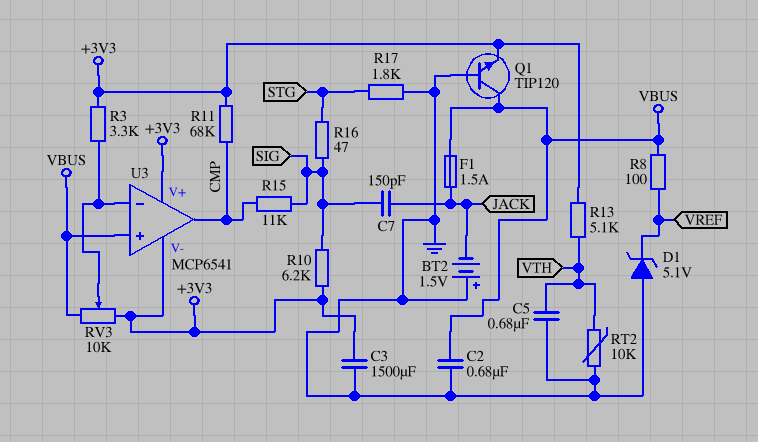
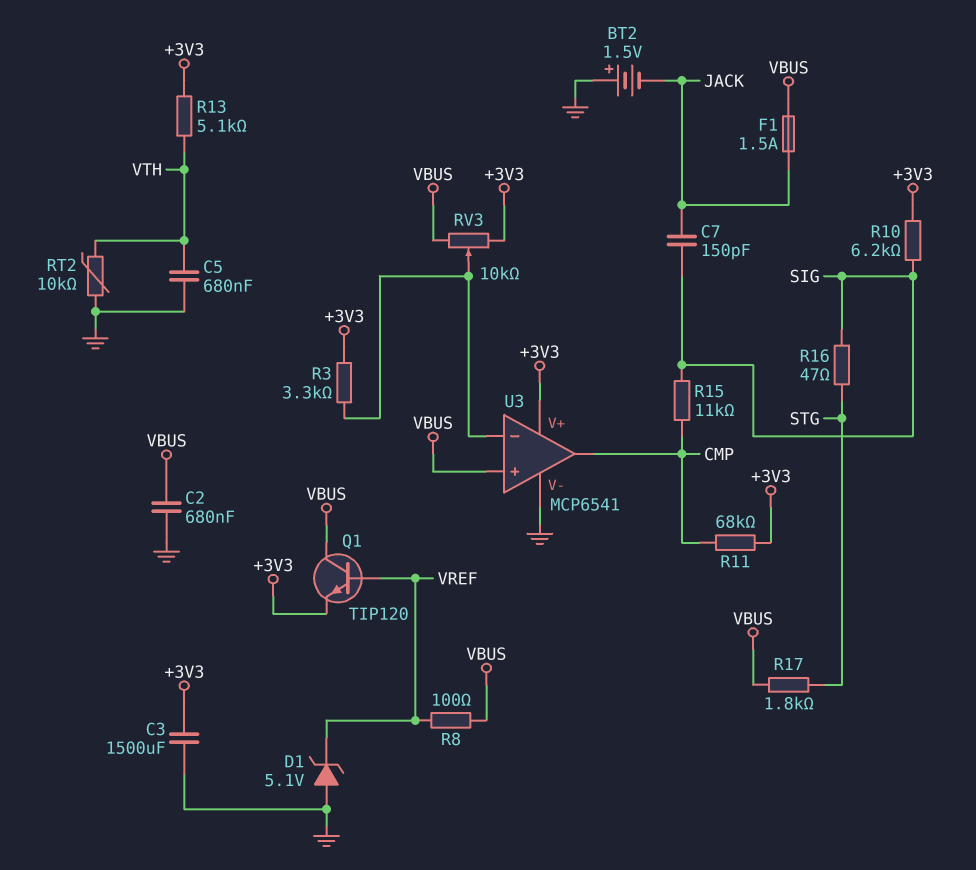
Q1: NPN TIP120 (B GND, C VBUS, E +3V3) -> NPN TIP120 (B VREF, C VBUS, E +3V3)
R17: 1.8k (GND, STG) -> 1.8k (STG, VBUS)
U3 pin V-: +3V3 -> GND

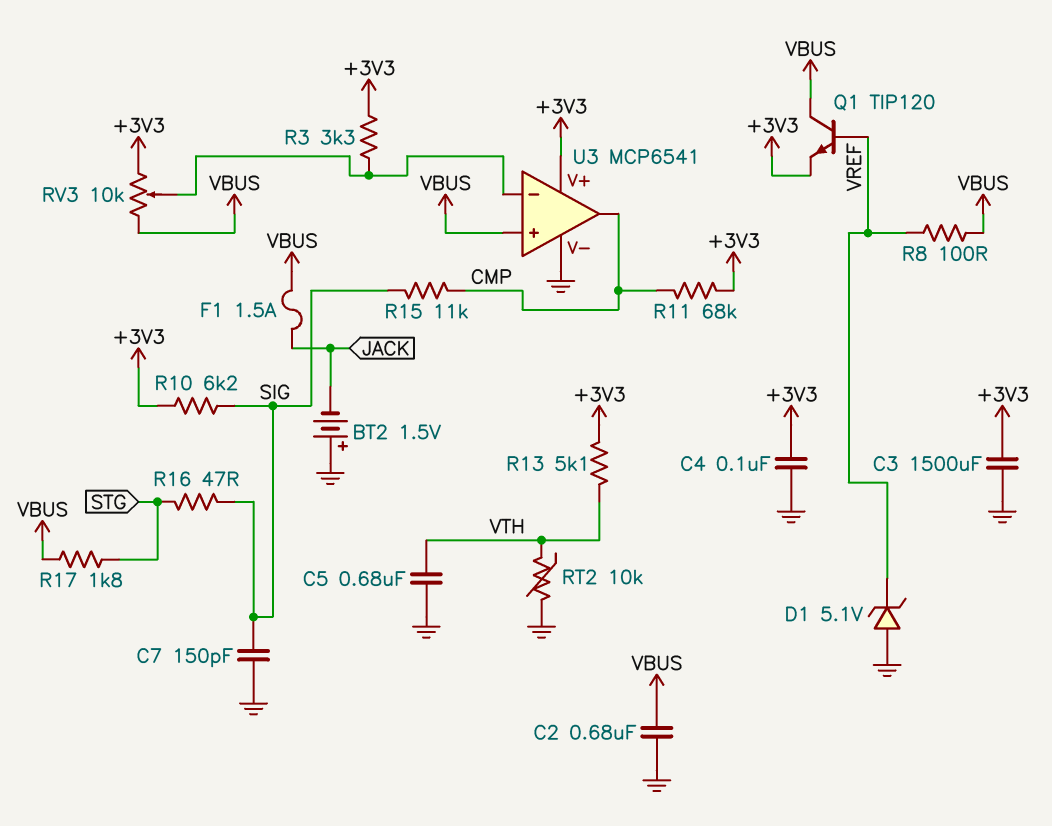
C4: none -> 100nF (+3V3, GND)
C7: 150pF (JACK, SIG) -> 150pF (GND, SIG)

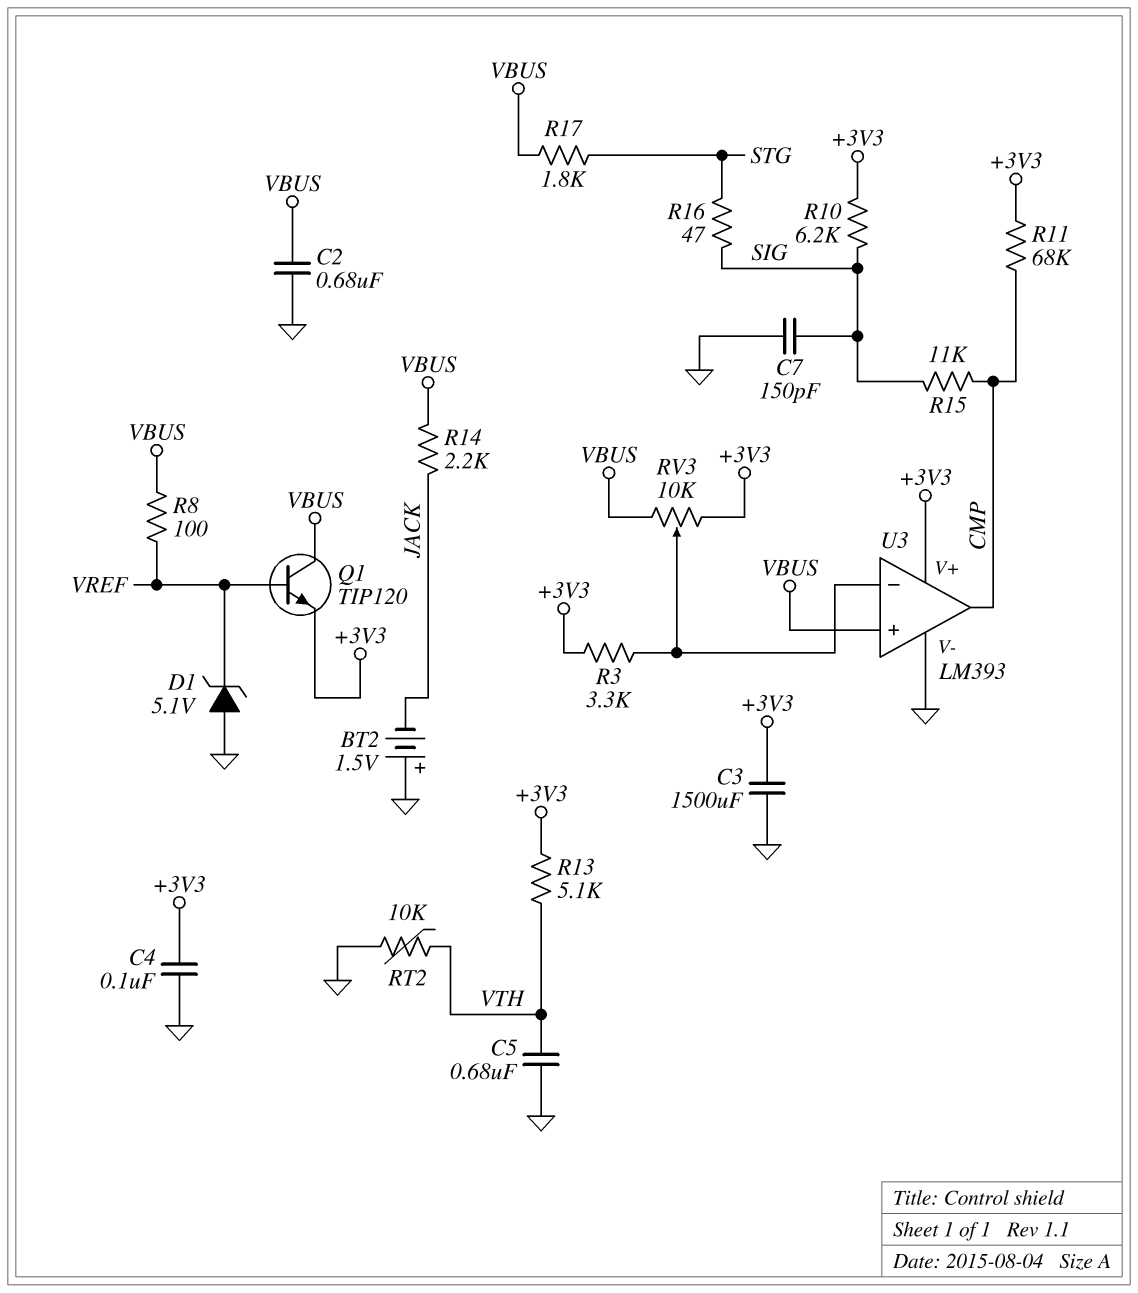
F1: 1.5A (JACK, VBUS) -> none
R14: none -> 2.2k (JACK, VBUS)
U3: MCP6541 -> LM393

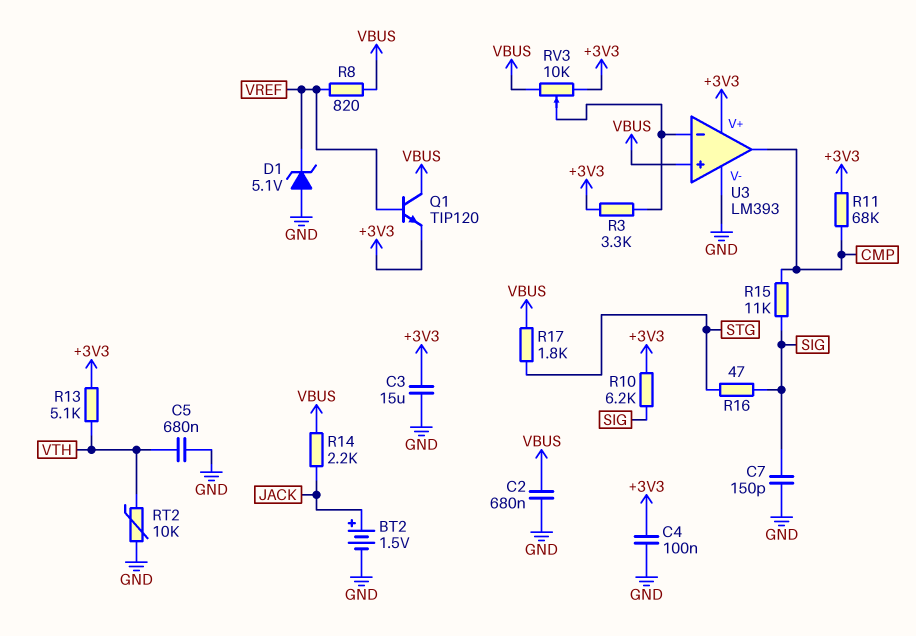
BT2: 1.5V (plus GND, minus JACK) -> 1.5V (plus JACK, minus GND)
C3: 1500uF (+3V3, GND) -> 15uF (+3V3, GND)
R8: 100 (VBUS, VREF) -> 820 (VBUS, VREF)

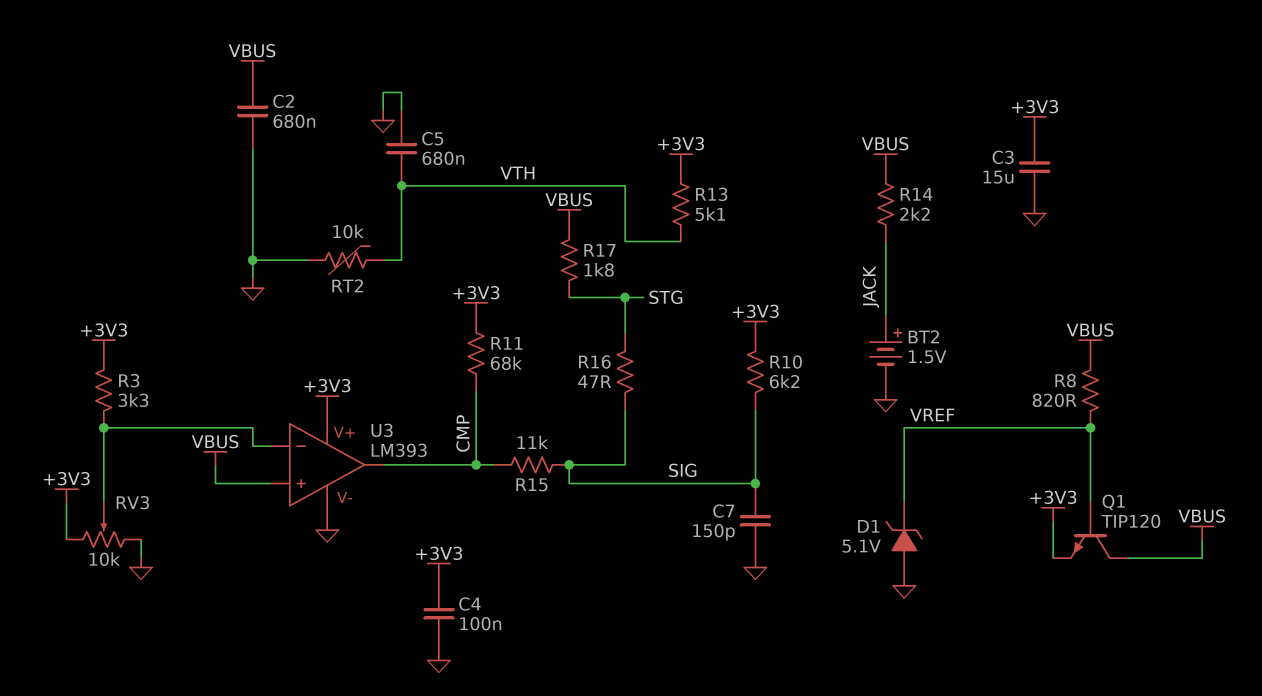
RV3: 10k (+3V3, VBUS, wiper U3/in-) -> 10k (+3V3, GND, wiper U3/in-)

